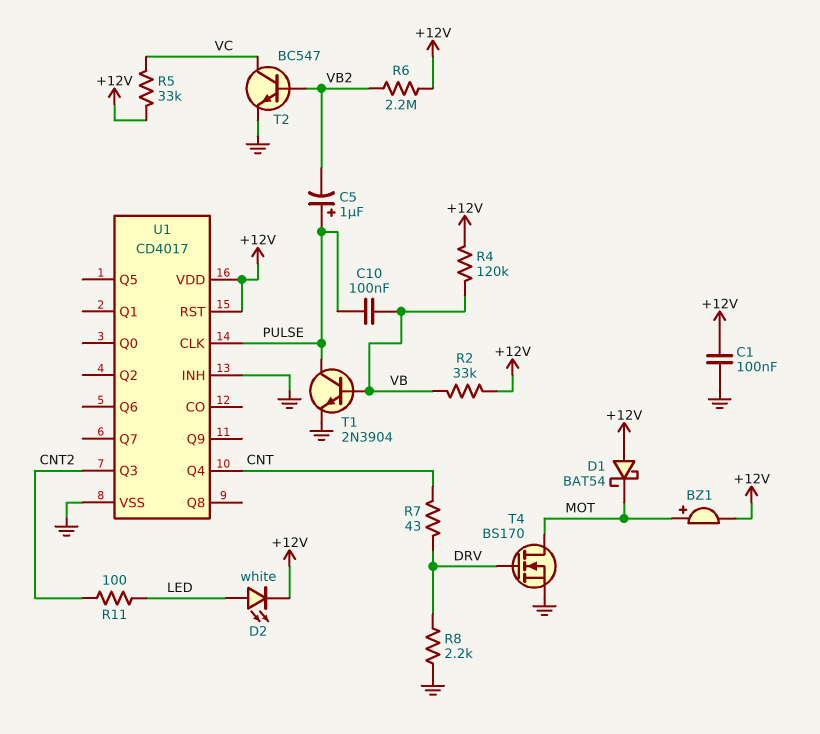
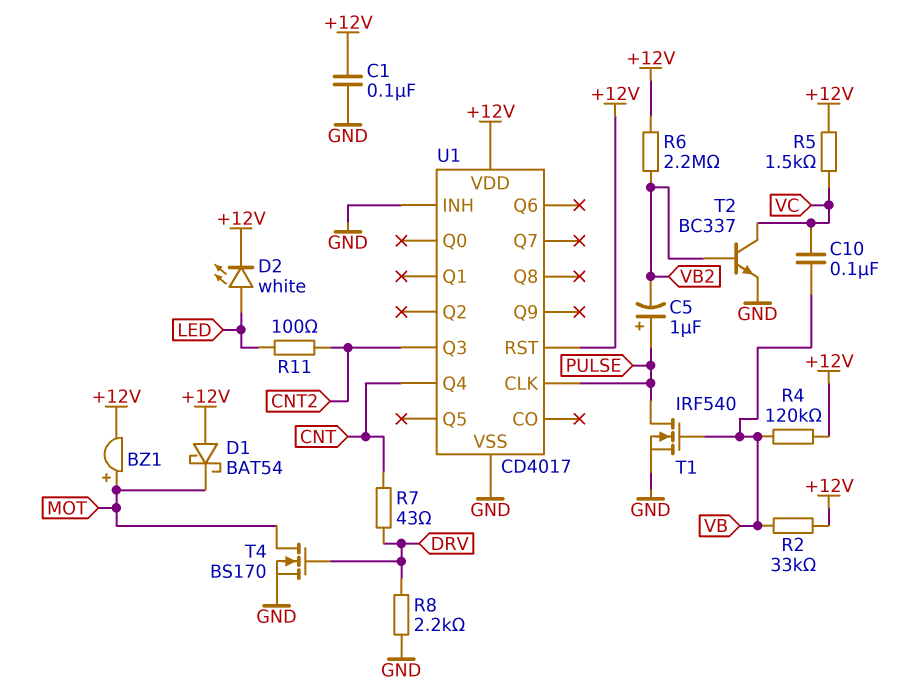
C10: 100nF (PULSE, VB) -> 100nF (VB, VC)
R5: 33k (+12V, VC) -> 1.5k (+12V, VC)
T1: NPN 2N3904 (B VB, C PULSE, E GND) -> NMOS IRF540 (G VB, D PULSE, S GND)
T2: NPN BC547 (B VB2, C VC, E GND) -> NPN BC337 (B VB2, C VC, E GND)

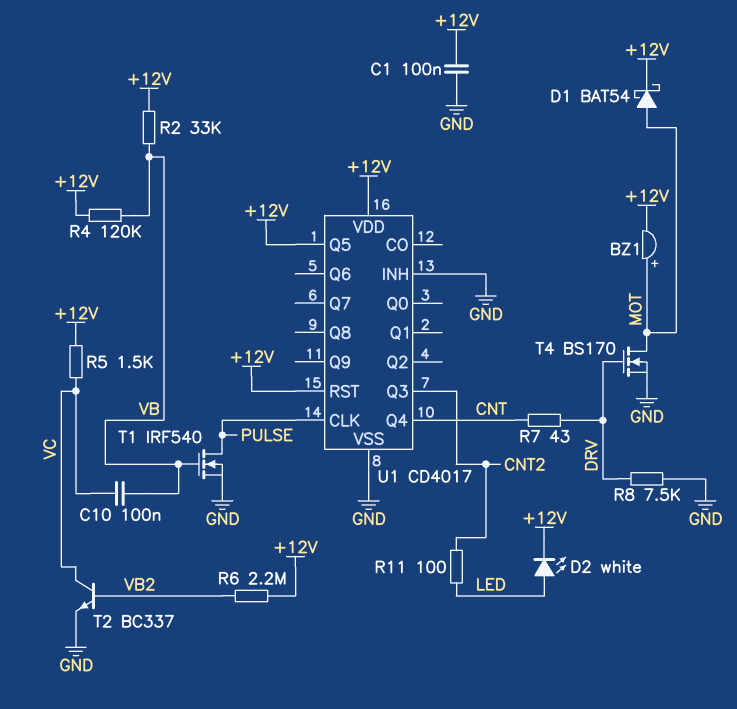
C5: 1uF (plus PULSE, minus VB2) -> none
D1: schottky BAT54 (A +12V, K MOT) -> schottky BAT54 (A MOT, K +12V)
R8: 2.2k (DRV, GND) -> 7.5k (DRV, GND)
U1 pin Q5: none -> +12V

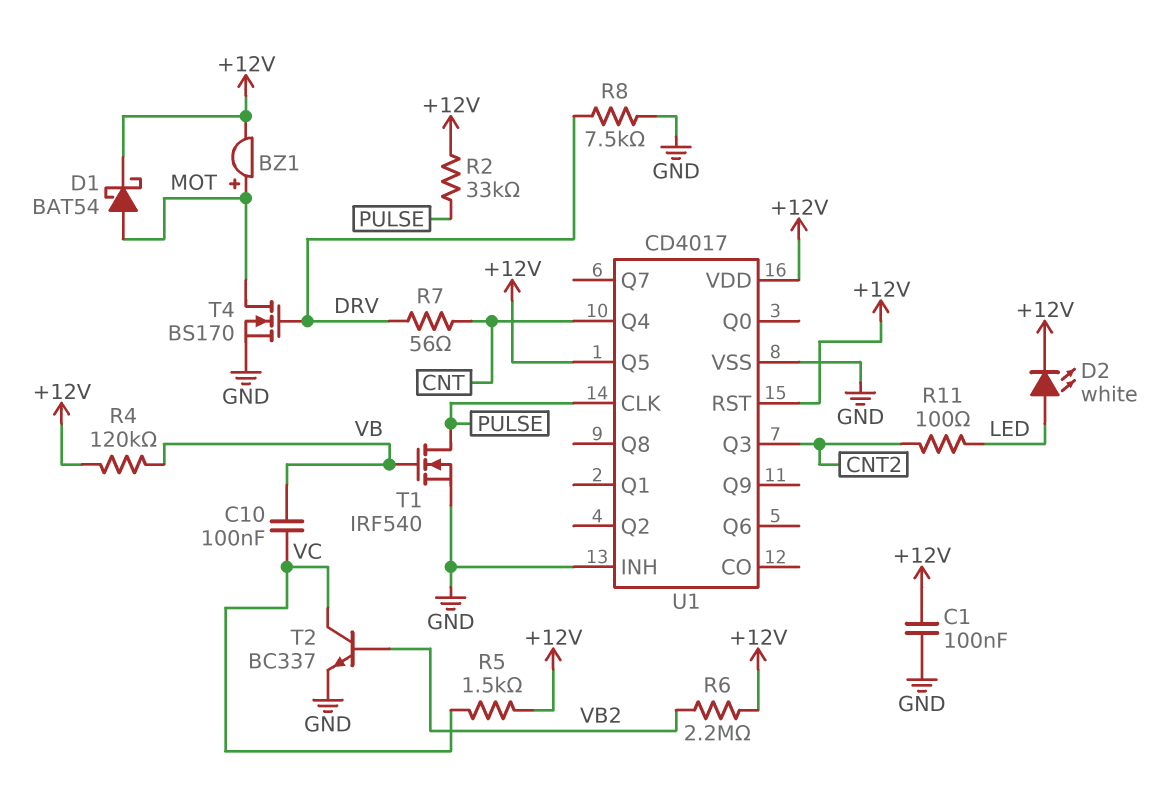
R2: 33k (+12V, VB) -> 33k (+12V, PULSE)
R7: 43 (CNT, DRV) -> 56 (CNT, DRV)

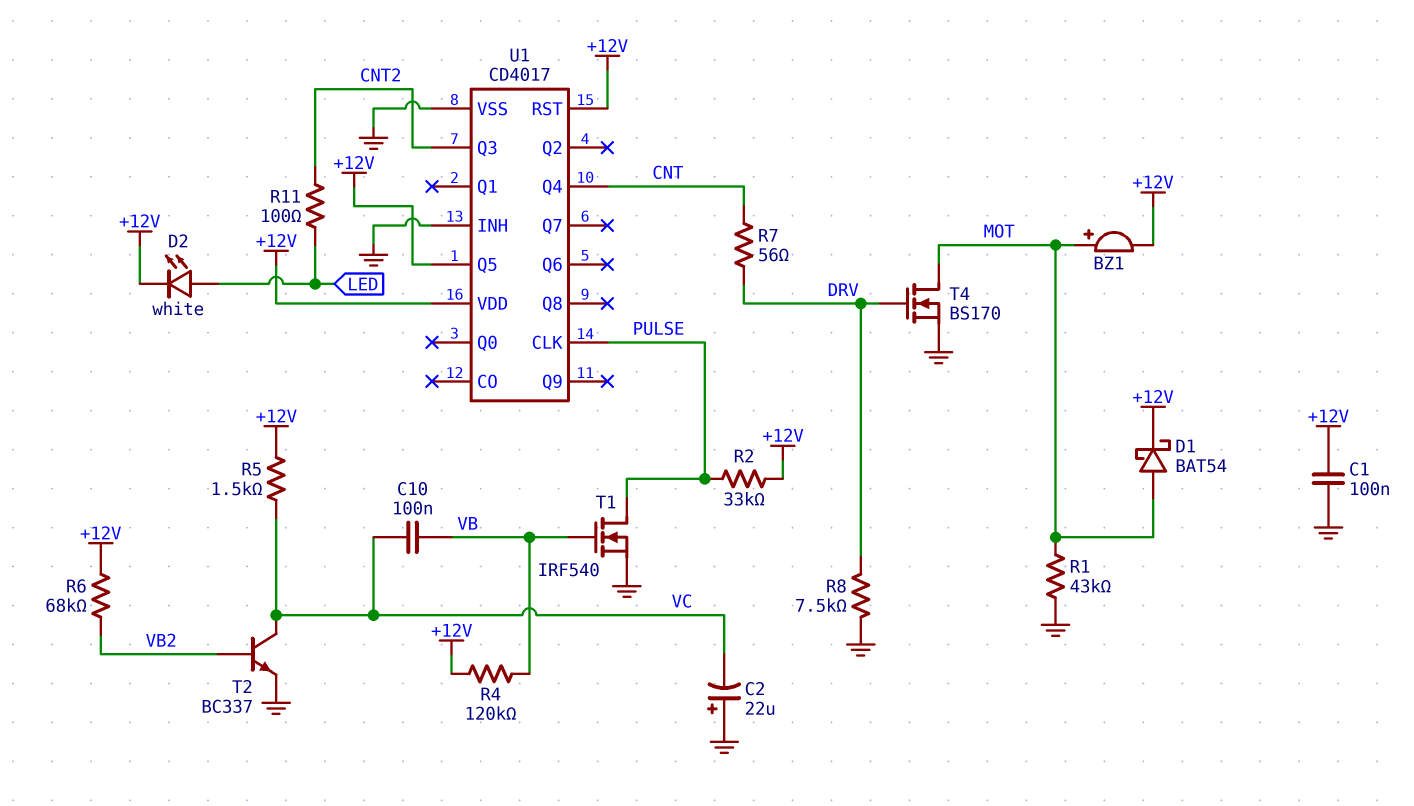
C2: none -> 22uF (plus GND, minus VC)
R1: none -> 43k (GND, MOT)
R6: 2.2M (+12V, VB2) -> 68k (+12V, VB2)

